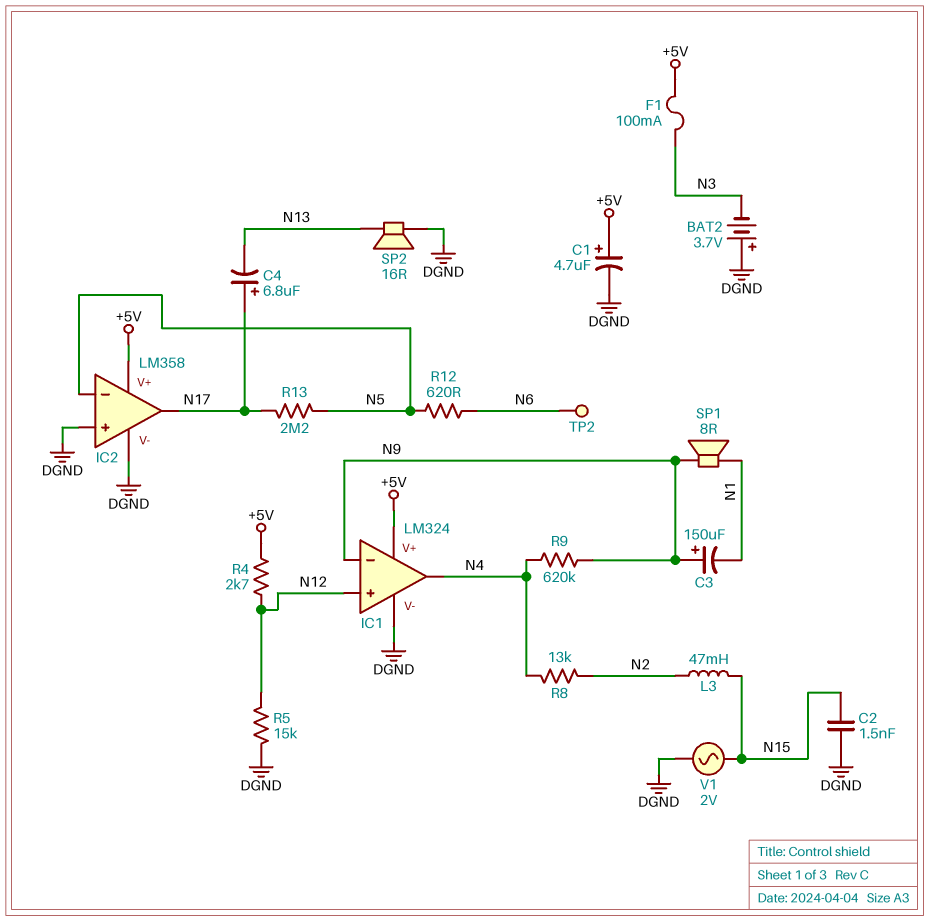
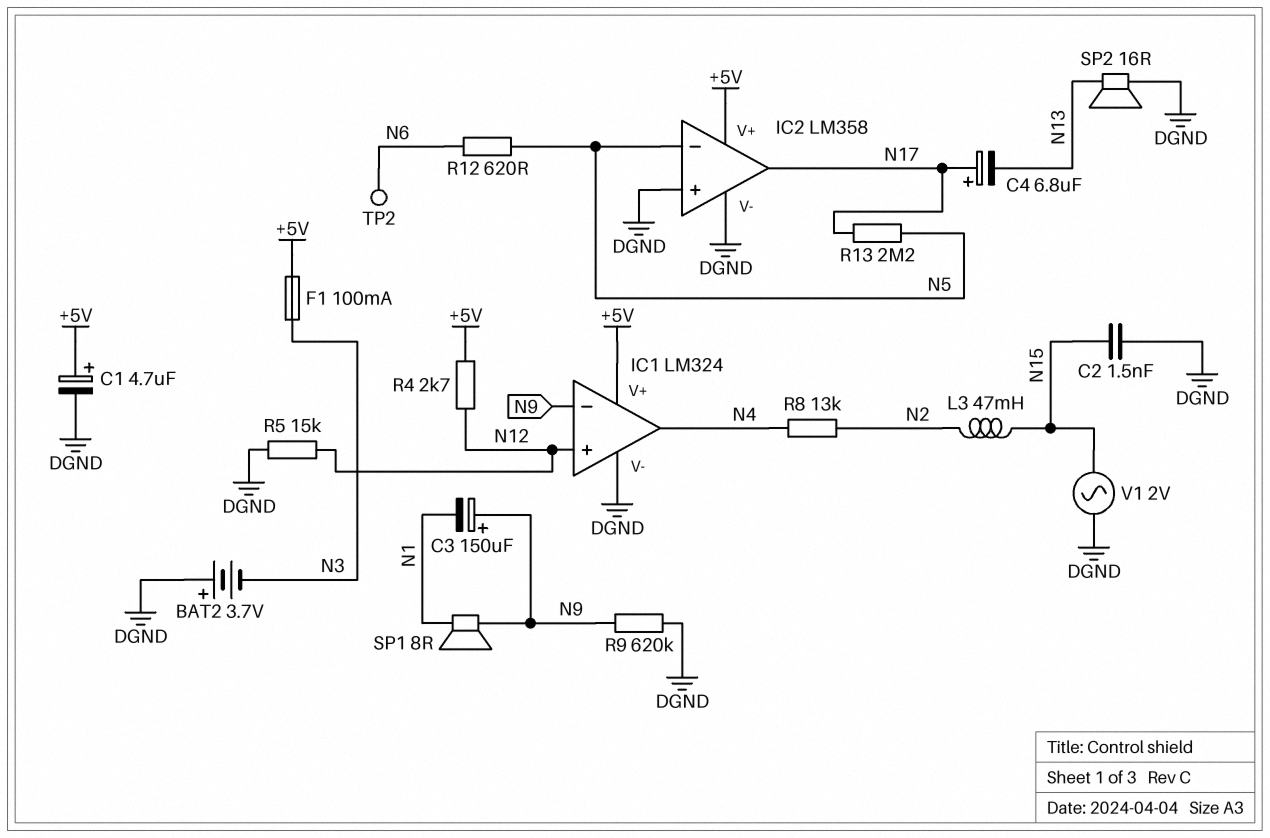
R9: 620k (N4, N9) -> 620k (DGND, N9)

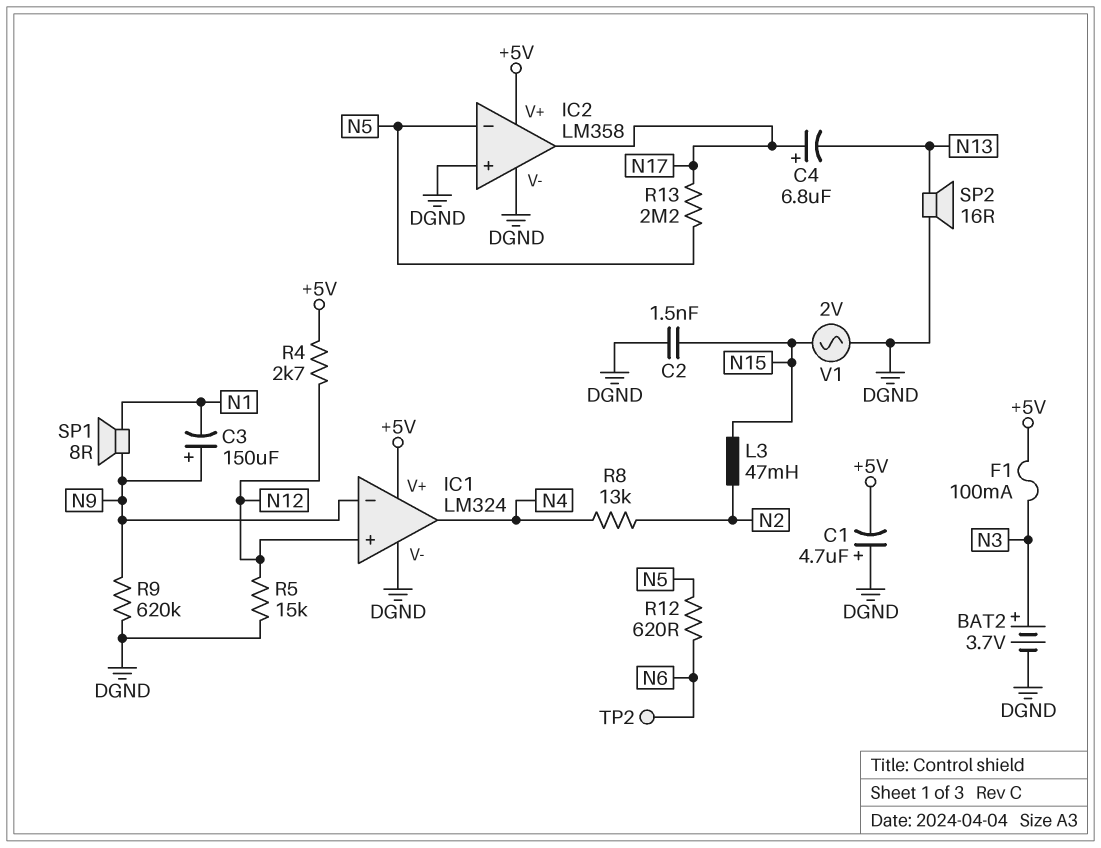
BAT2: 3.7V (plus DGND, minus N3) -> 3.7V (plus N3, minus DGND)
C1: 4.7uF (plus +5V, minus DGND) -> 4.7uF (plus DGND, minus +5V)

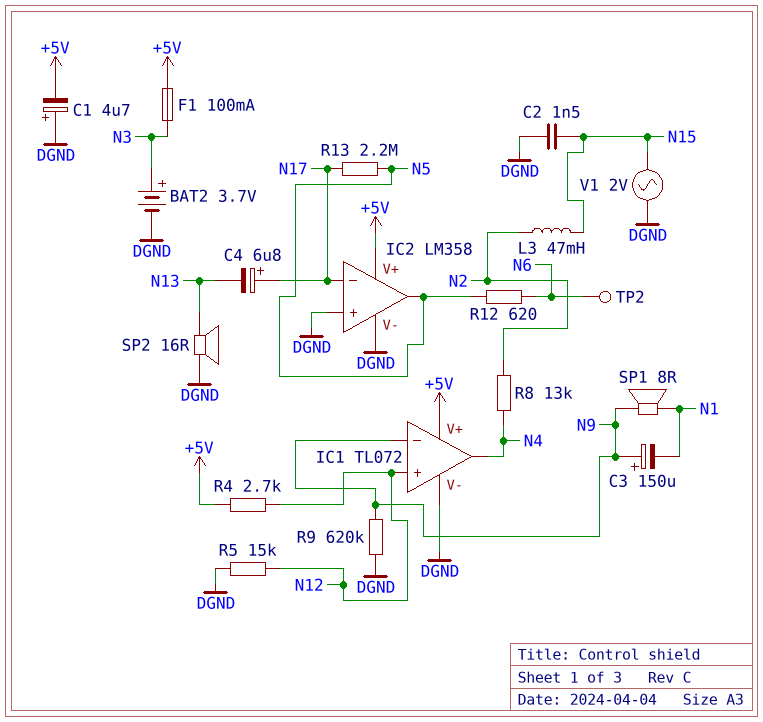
IC1: LM324 -> TL072
IC2 pin in-: N5 -> N17
IC2 pin out: N17 -> N5

